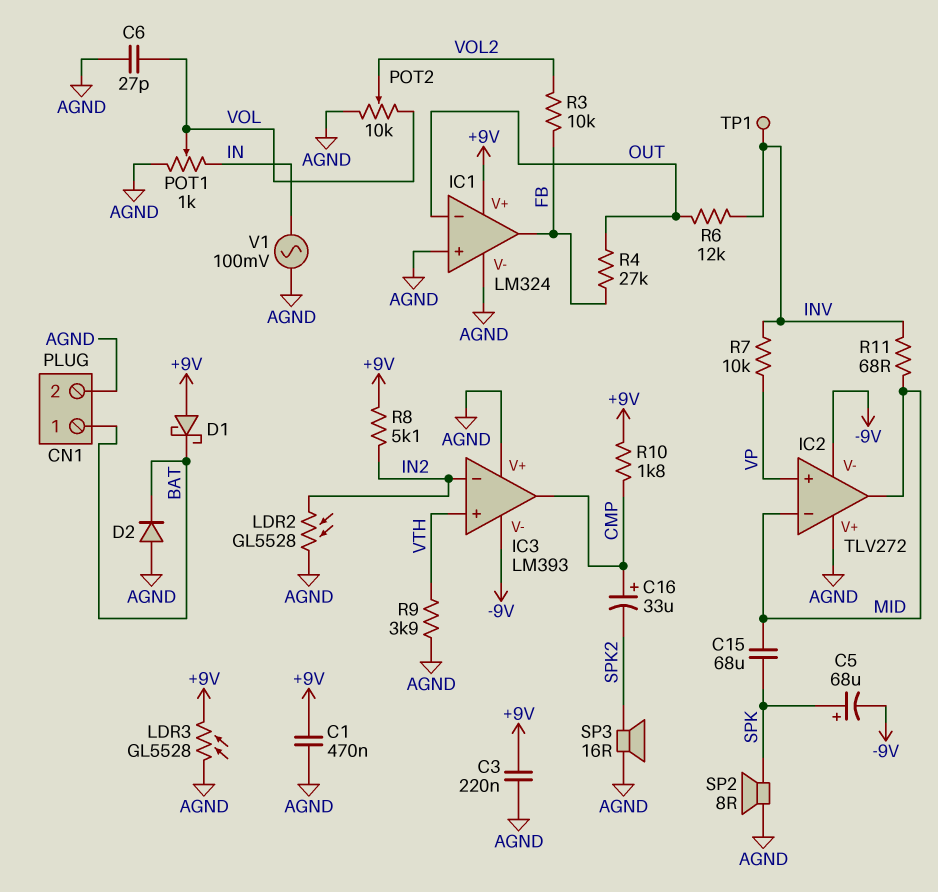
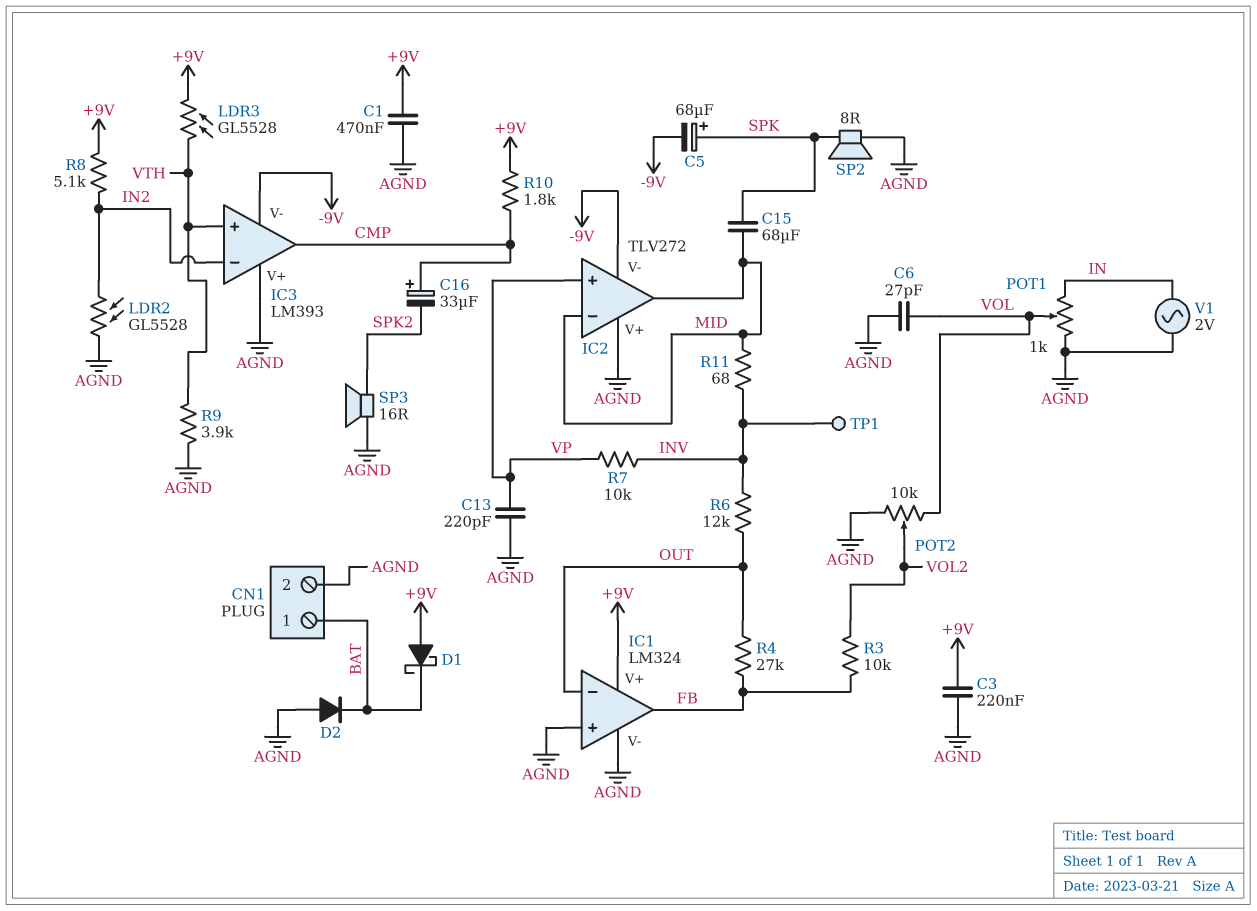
C13: none -> 220pF (AGND, VP)
LDR3: GL5528 (+9V, AGND) -> GL5528 (+9V, VTH)
V1: AC 100mV (AGND, IN) -> AC 2V (AGND, IN)

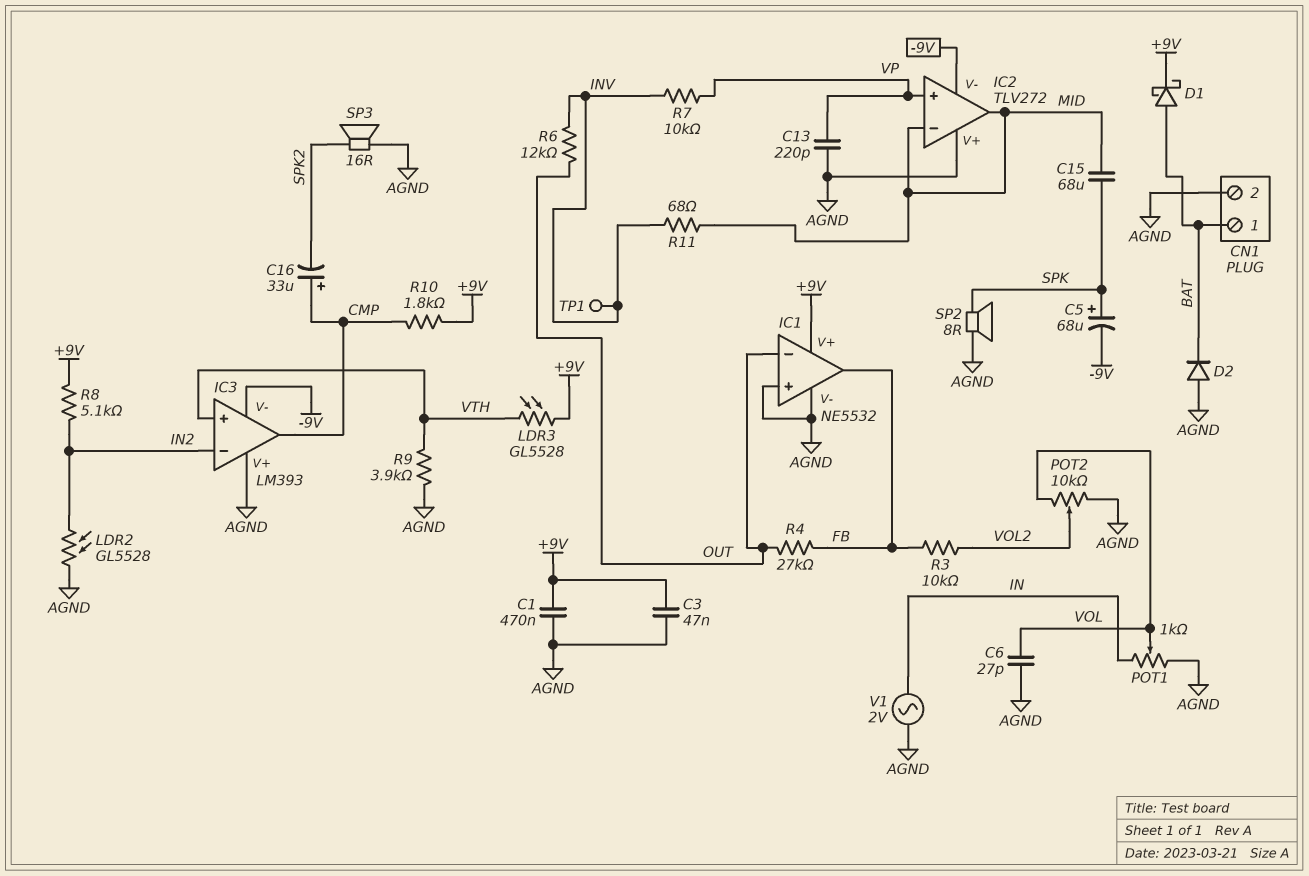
C3: 220nF (+9V, AGND) -> 47nF (+9V, AGND)
D1: schottky (A +9V, K BAT) -> schottky (A BAT, K +9V)
IC1: LM324 -> NE5532

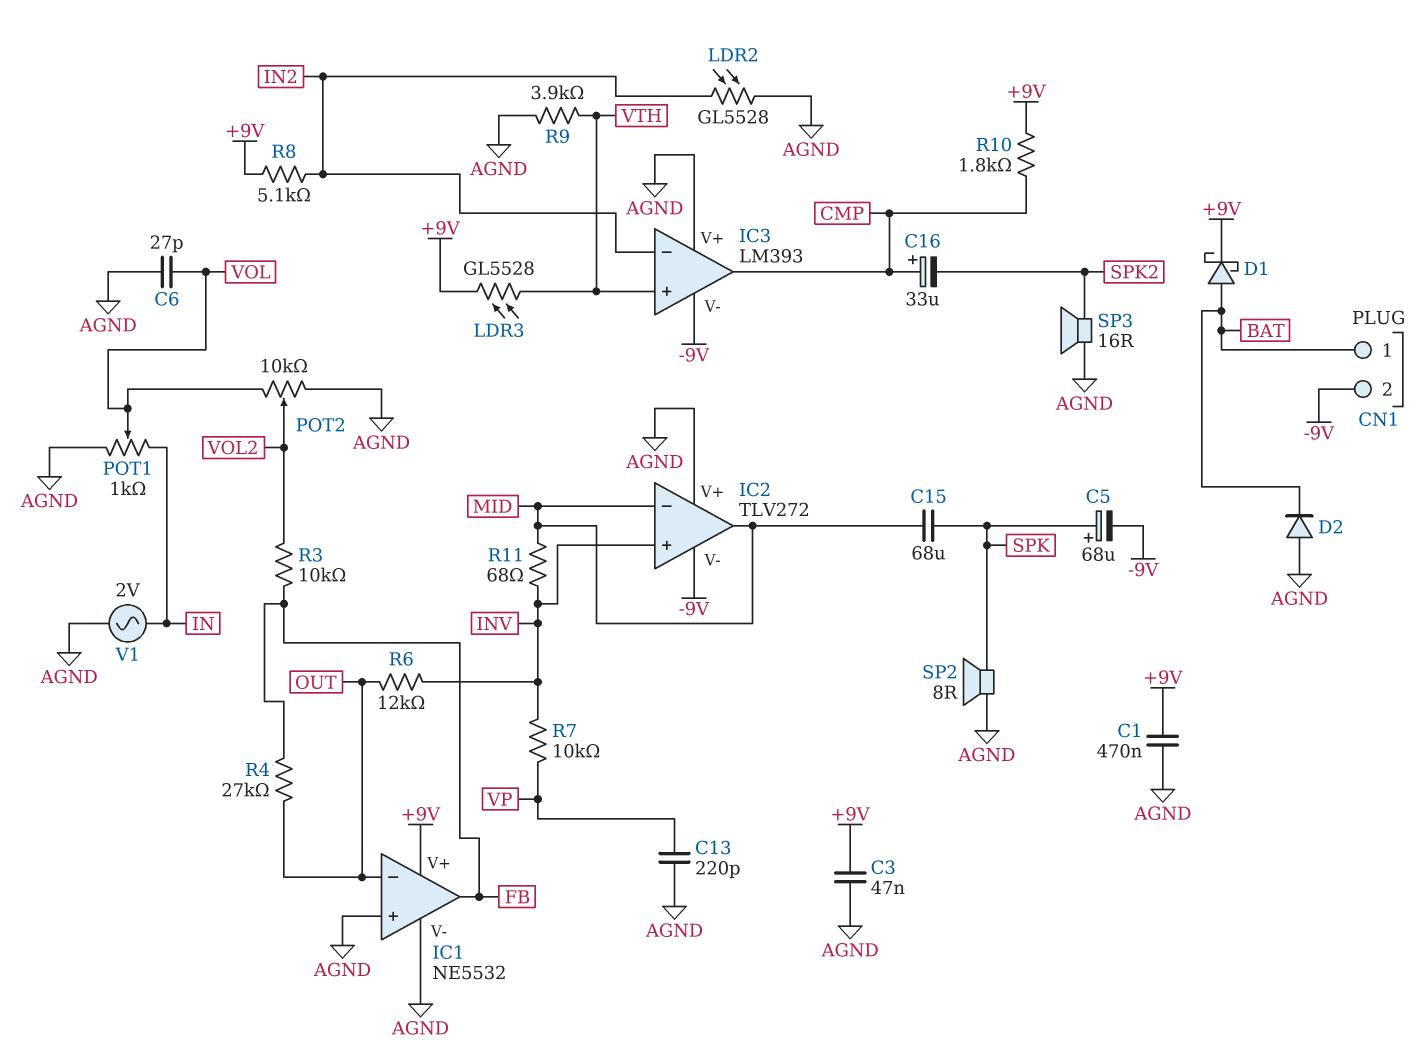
CN1 pin 2: AGND -> -9V
IC2 pin in+: VP -> INV
TP1: test point (INV) -> none

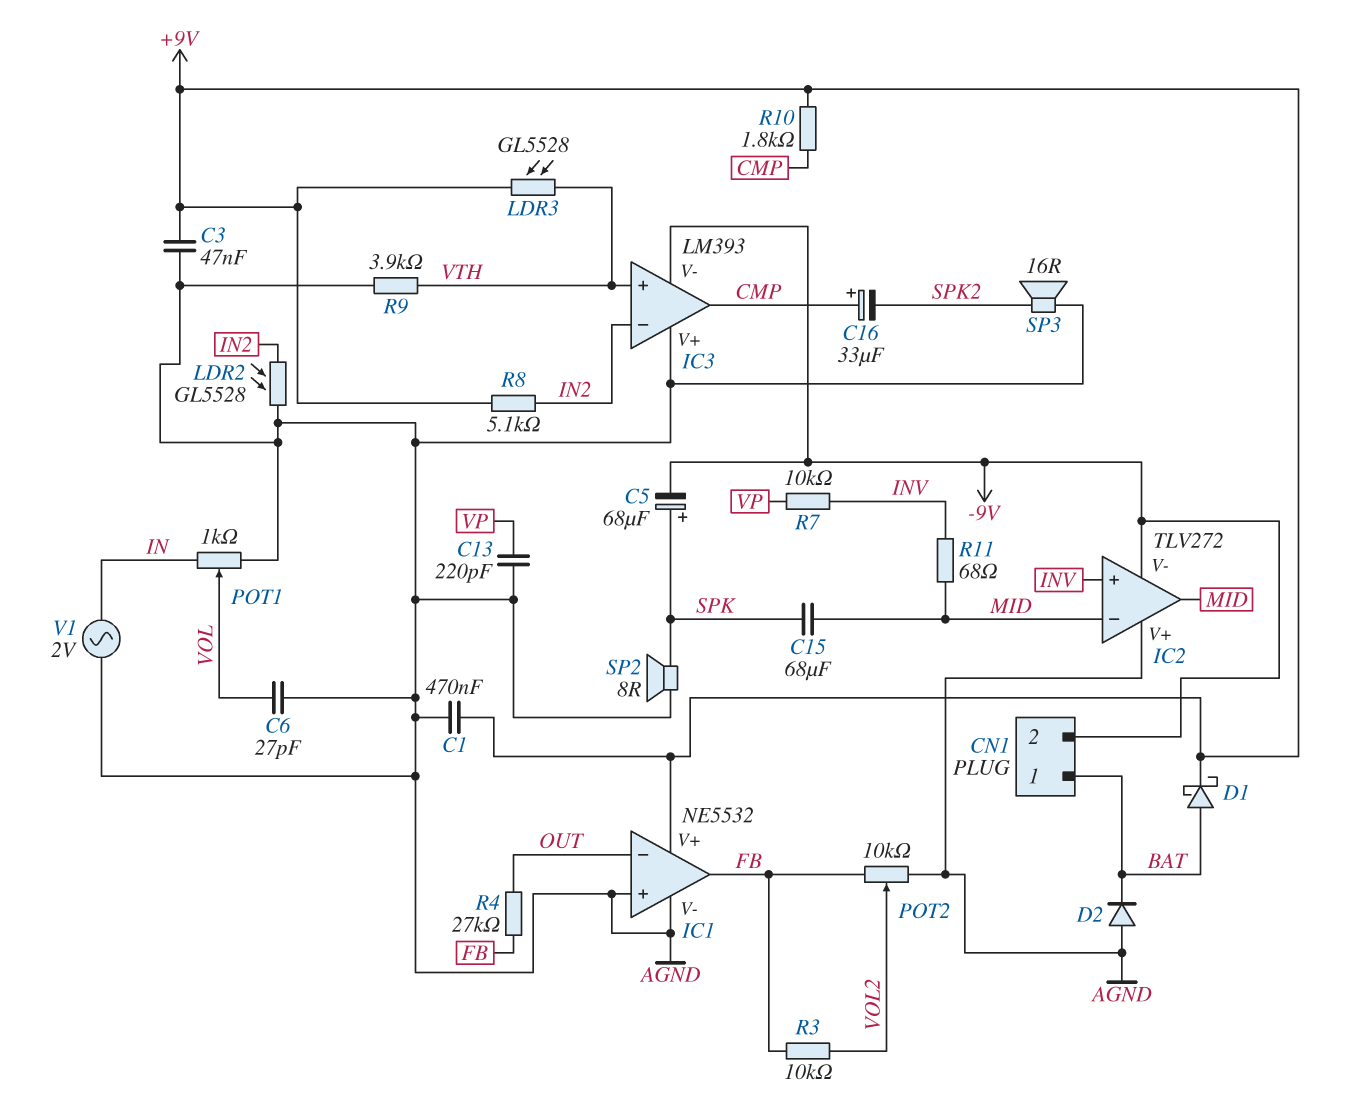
POT2: 10k (AGND, VOL, wiper VOL2) -> 10k (AGND, FB, wiper VOL2)
R6: 12k (INV, OUT) -> none

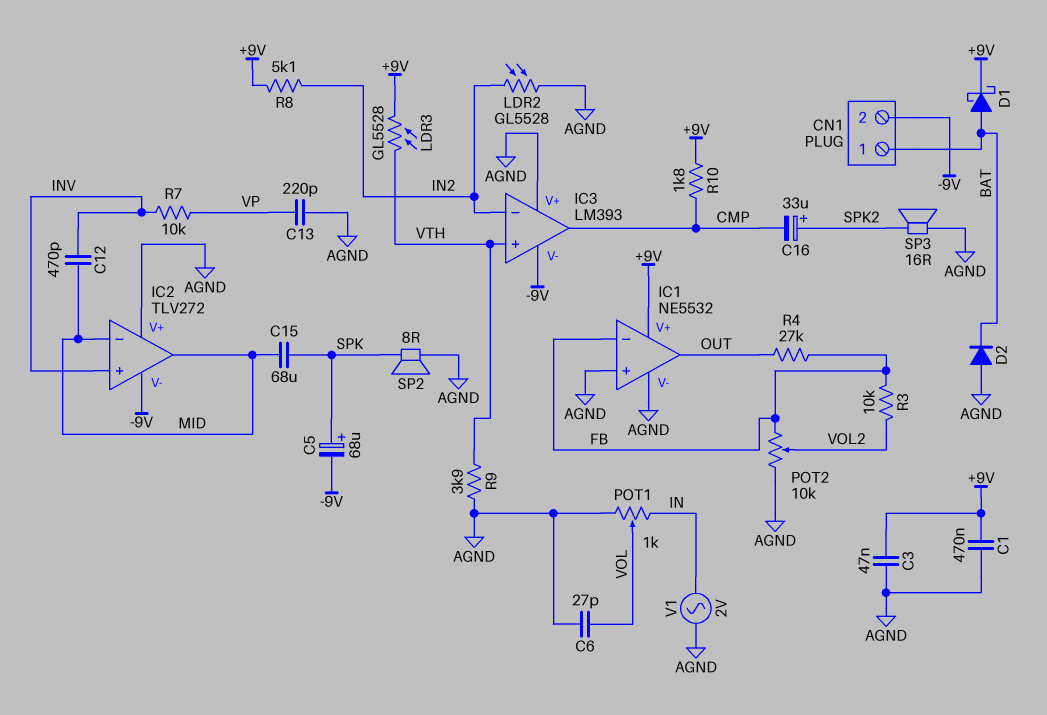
C12: none -> 470pF (INV, MID)
C16: 33uF (plus CMP, minus SPK2) -> 33uF (plus SPK2, minus CMP)
IC1 pin in-: OUT -> FB
IC1 pin out: FB -> OUT
R11: 68 (INV, MID) -> none

